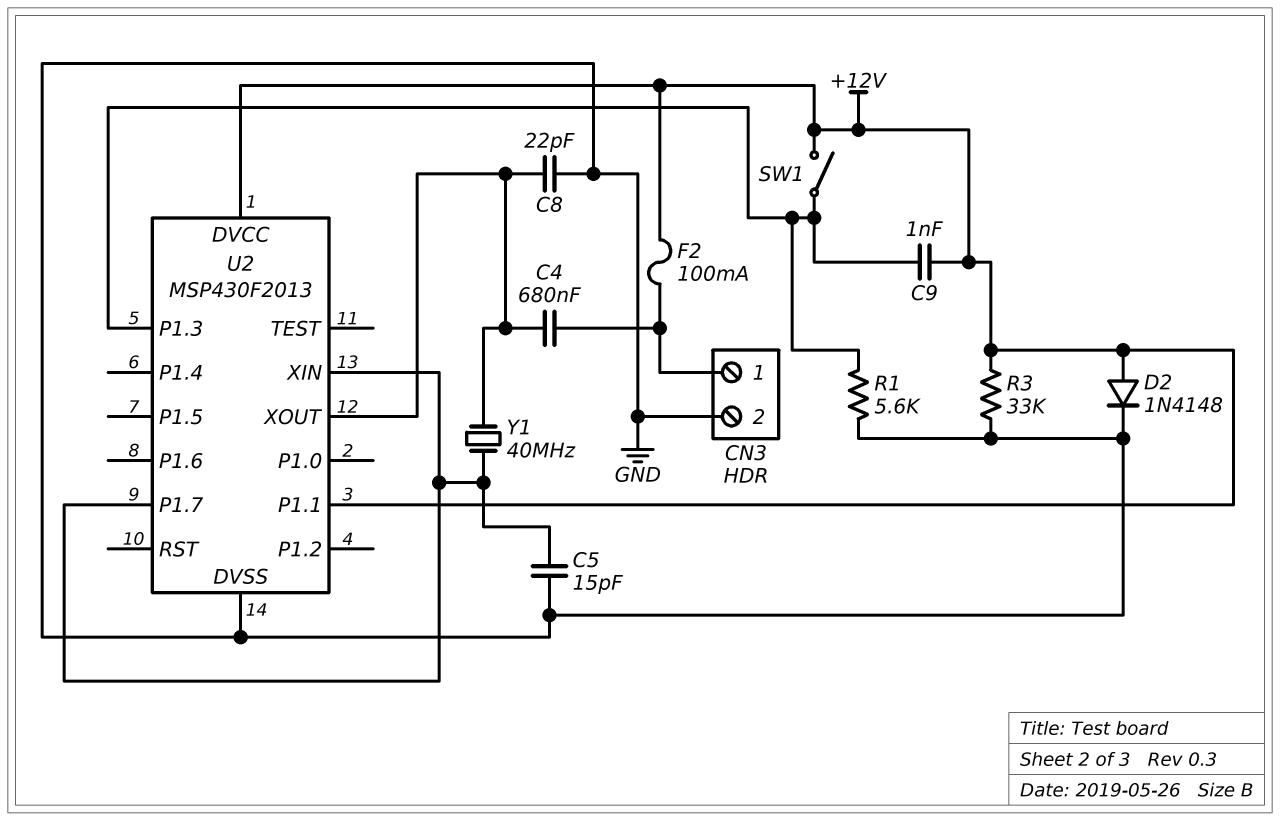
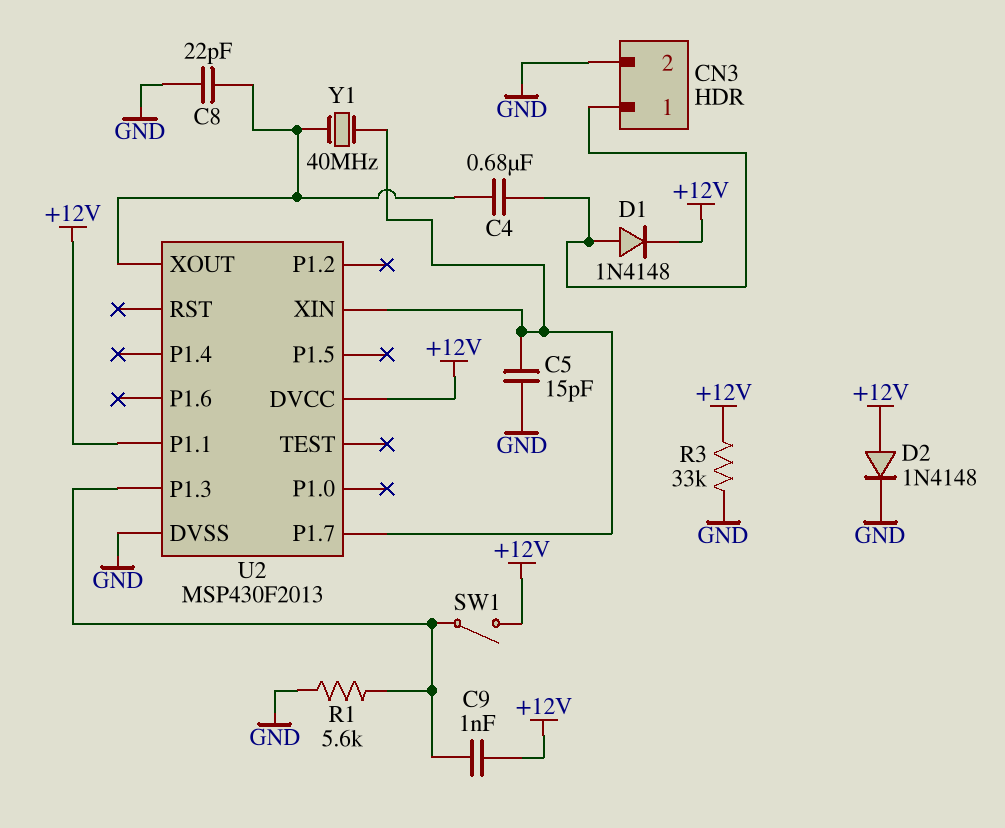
D1: none -> diode 1N4148 (A CN3/1, K +12V)
F2: 100mA (+12V, CN3/1) -> none

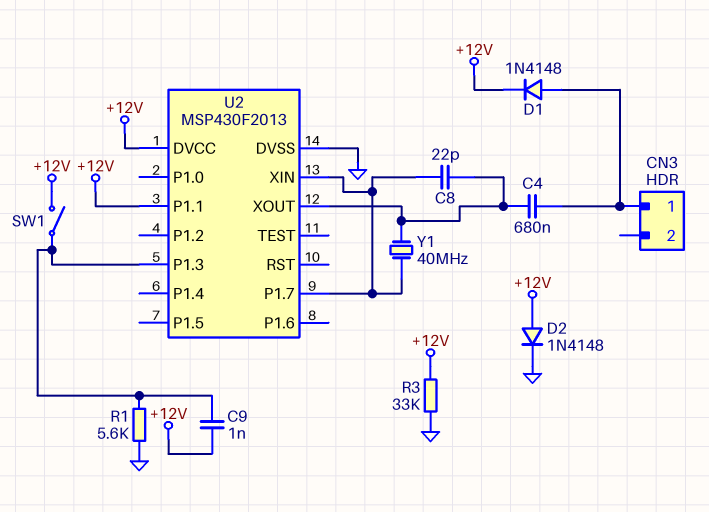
C5: 15pF (GND, U2/P1.7) -> none
C8: 22pF (GND, U2/XOUT) -> 22pF (U2/P1.7, U2/XOUT)
CN3 pin 2: GND -> none

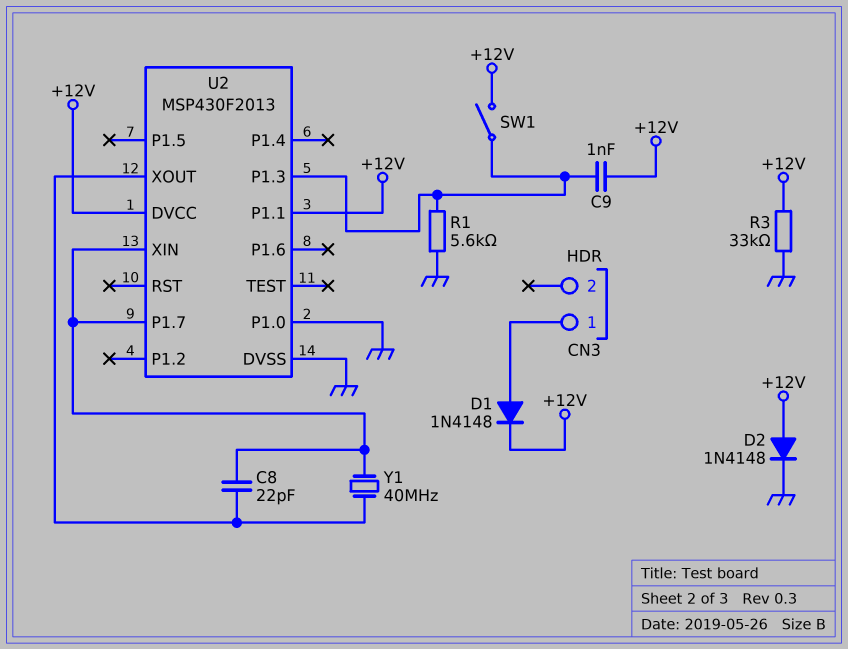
C4: 680nF (CN3/1, U2/XOUT) -> none
U2 pin P1.0: none -> GND

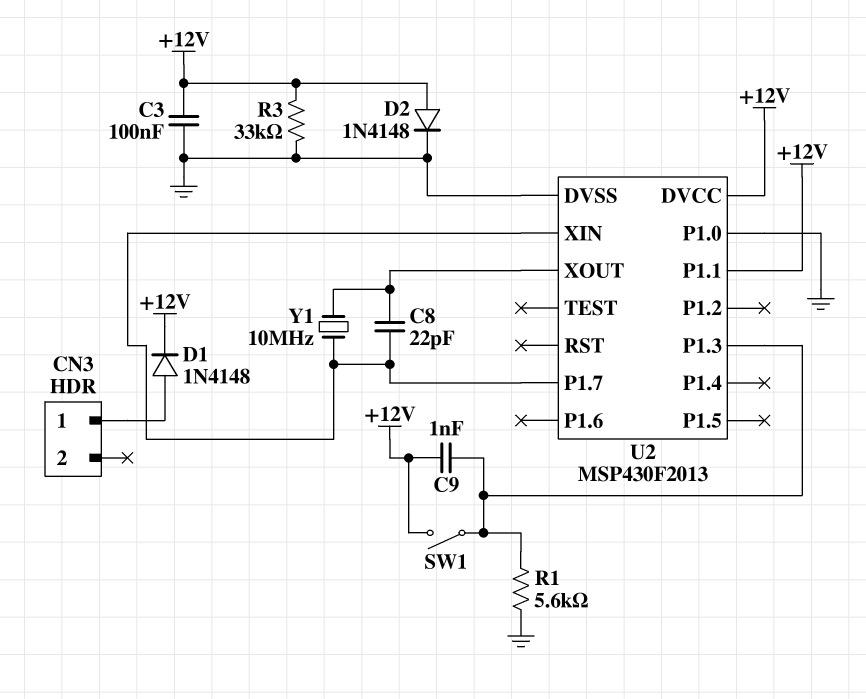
C3: none -> 100nF (+12V, GND)
Y1: 40MHz (U2/P1.7, U2/XOUT) -> 10MHz (U2/P1.7, U2/XOUT)

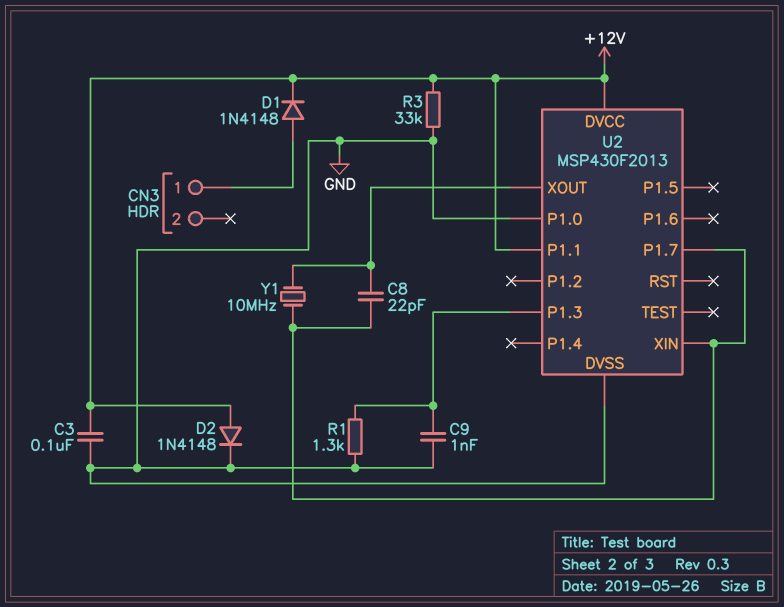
C9: 1nF (+12V, U2/P1.3) -> 1nF (GND, U2/P1.3)
R1: 5.6k (GND, U2/P1.3) -> 1.3k (GND, U2/P1.3)
SW1: switch (+12V, U2/P1.3) -> none

